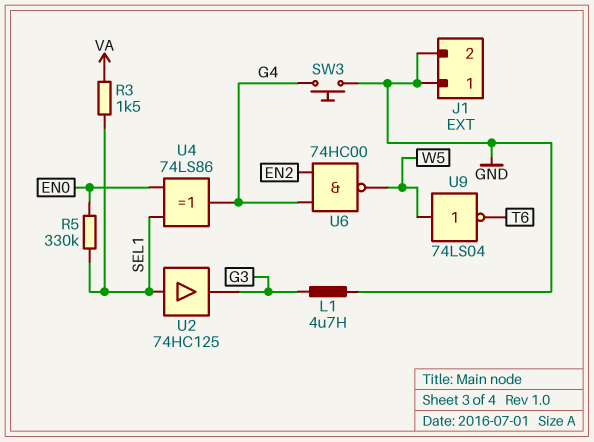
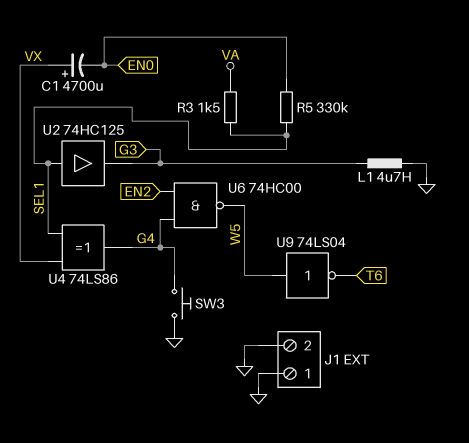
C1: none -> 4700uF (plus VX, minus EN0)
U4: XOR 74LS86 (in EN0, in SEL1, out G4) -> XOR 74LS86 (in SEL1, in VX, out G4)

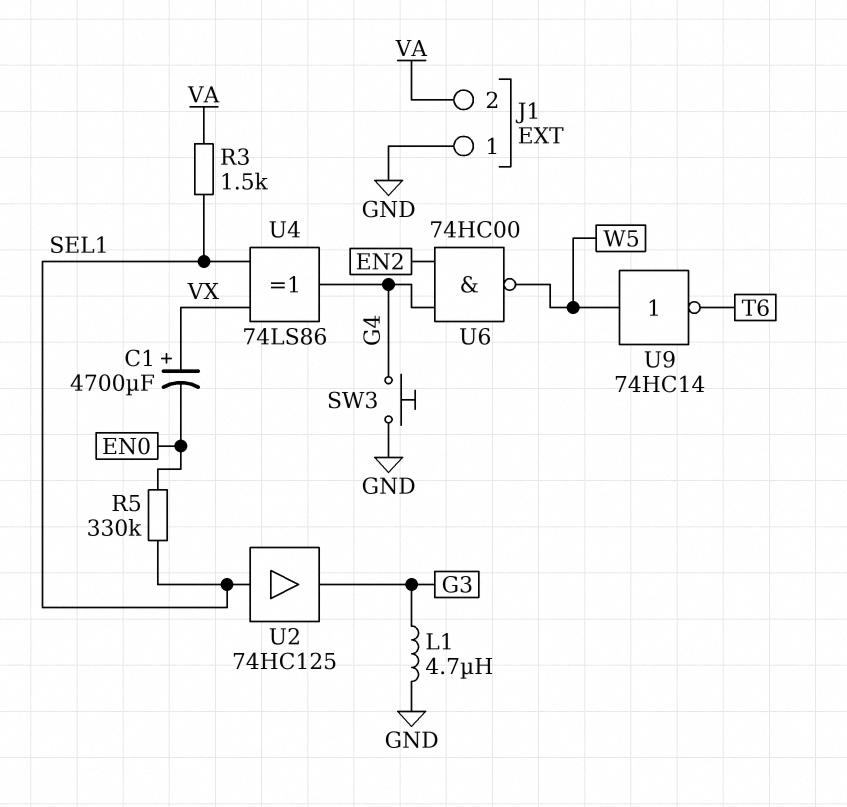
J1 pin 2: GND -> VA
U9: NOT 74LS04 (in W5, out T6) -> NOT 74HC14 (in W5, out T6)

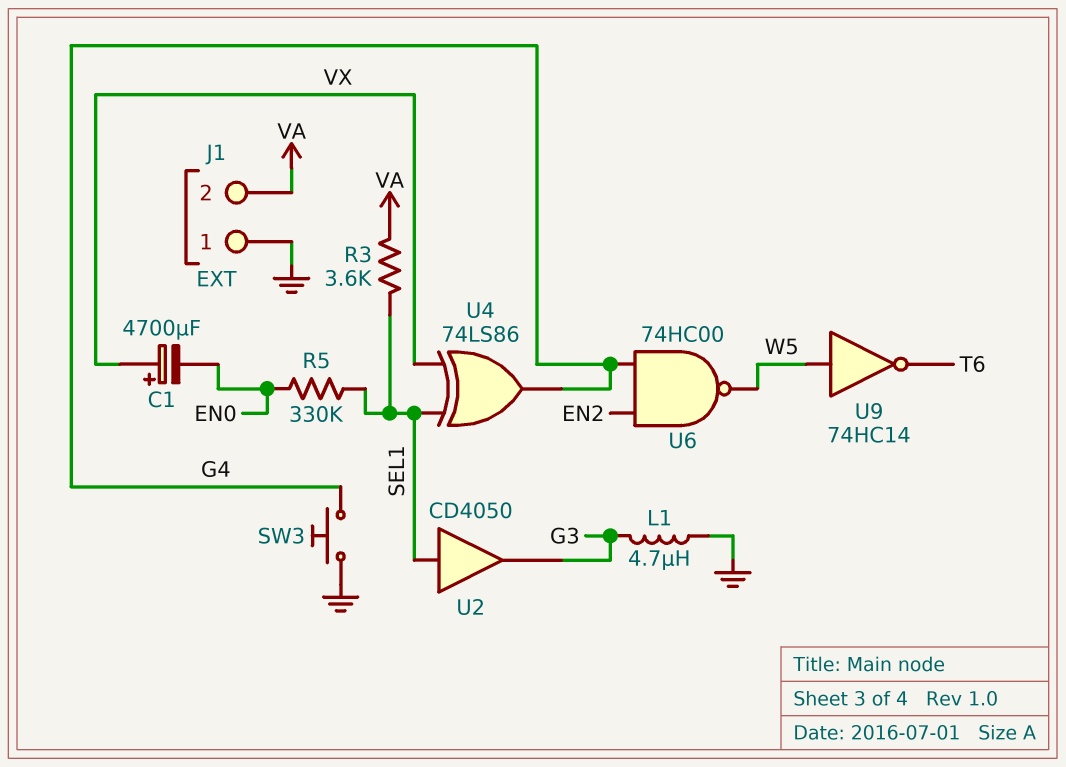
R3: 1.5k (SEL1, VA) -> 3.6k (SEL1, VA)
U2: buffer 74HC125 (in SEL1, out G3) -> buffer CD4050 (in SEL1, out G3)

